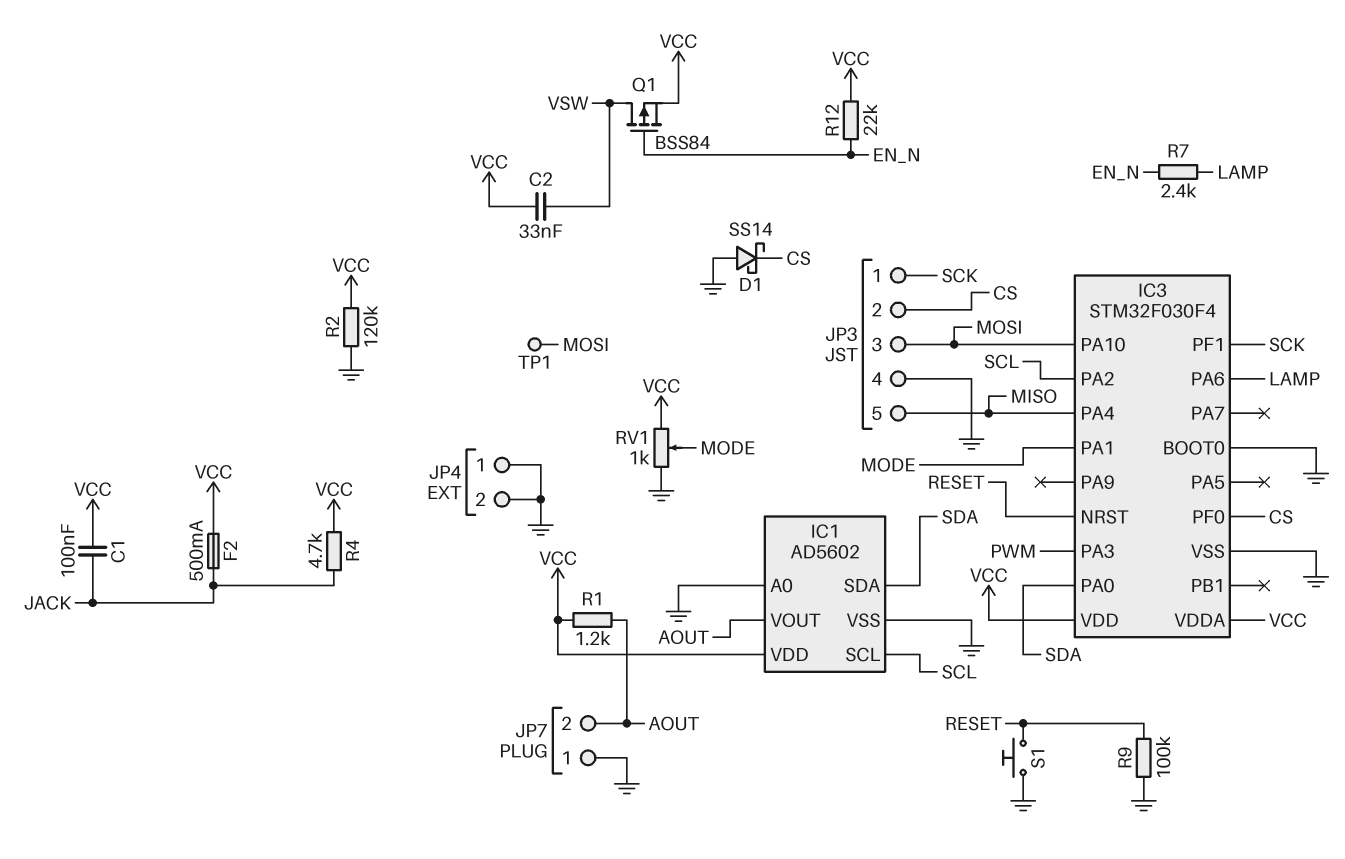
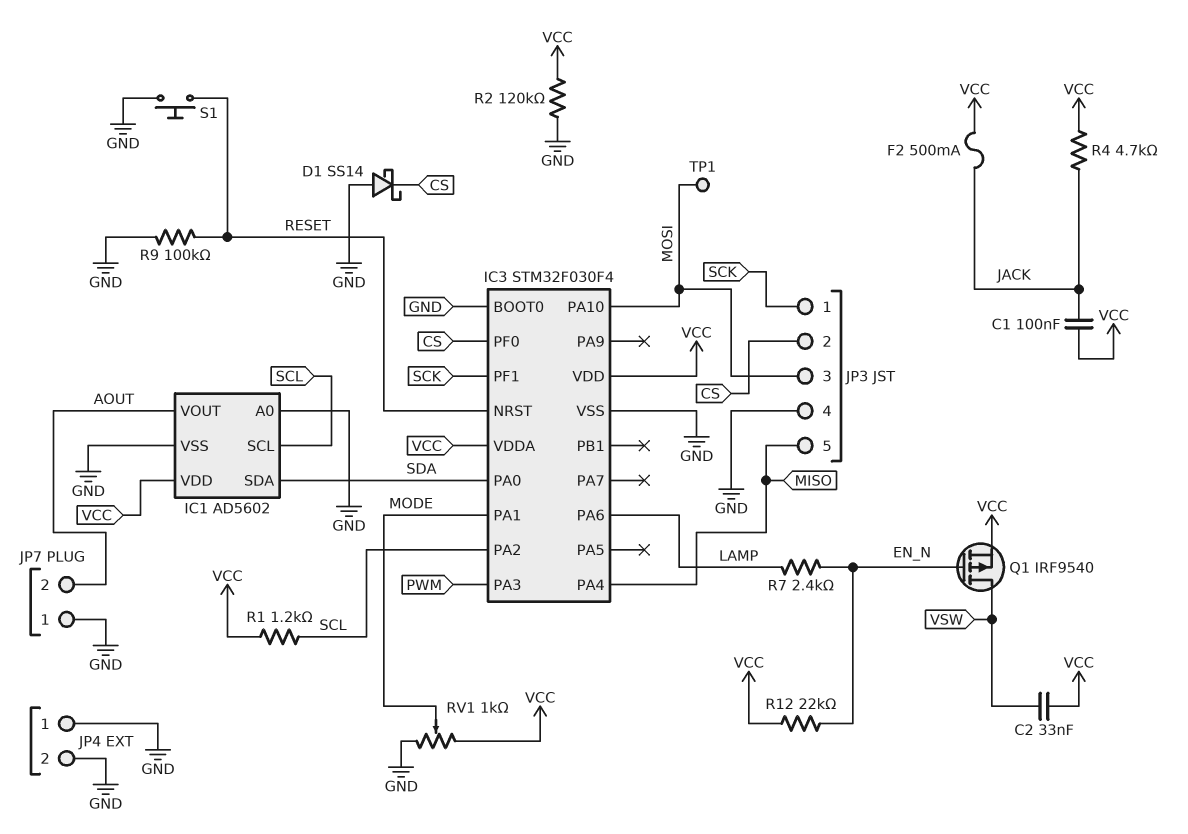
Q1: PMOS BSS84 (G EN_N, D VSW, S VCC) -> PMOS IRF9540 (G EN_N, D VSW, S VCC)
R1: 1.2k (AOUT, VCC) -> 1.2k (SCL, VCC)

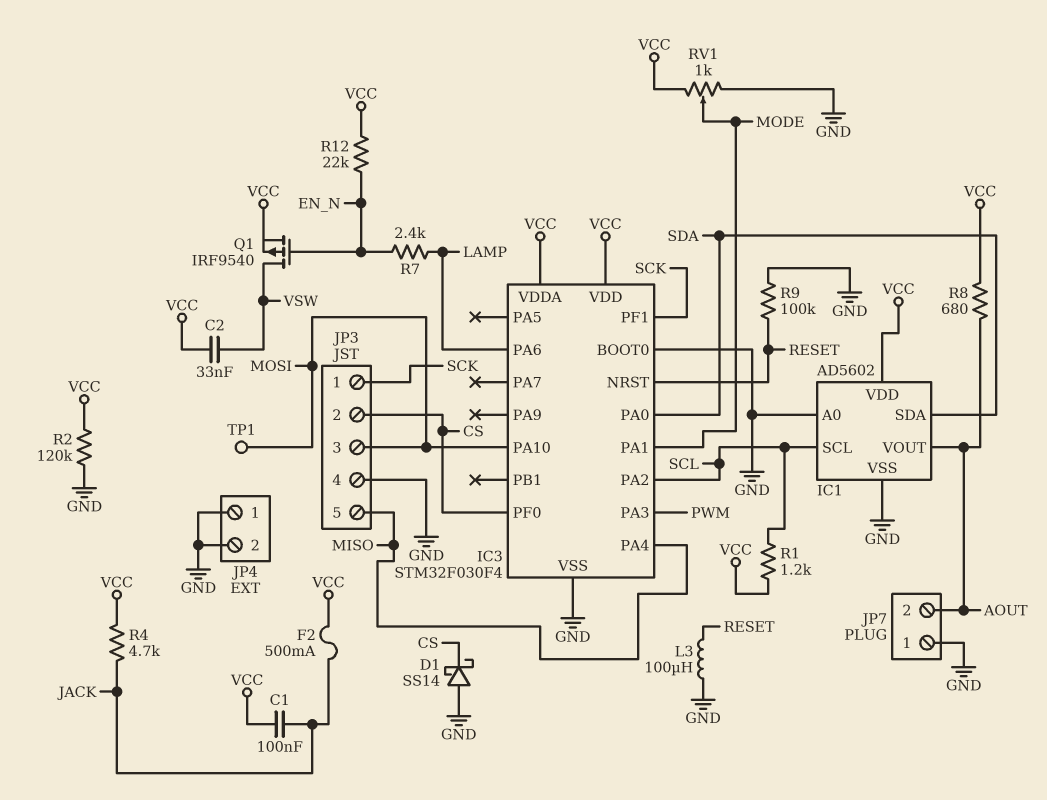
L3: none -> 100uH (GND, RESET)
R8: none -> 680 (AOUT, VCC)
S1: button (GND, RESET) -> none

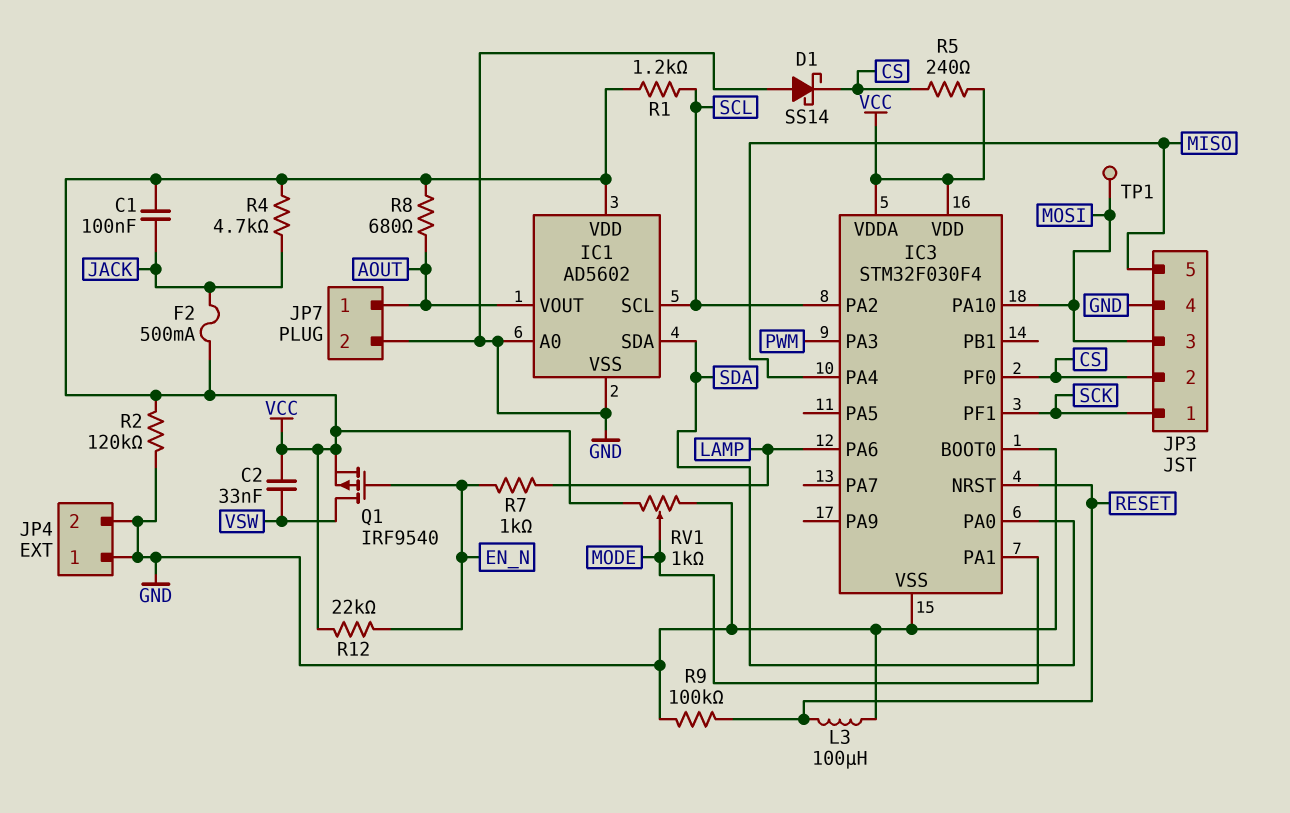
JP7 pin 1: GND -> AOUT
JP7 pin 2: AOUT -> GND
R5: none -> 240 (CS, VCC)
R7: 2.4k (EN_N, LAMP) -> 1k (EN_N, LAMP)

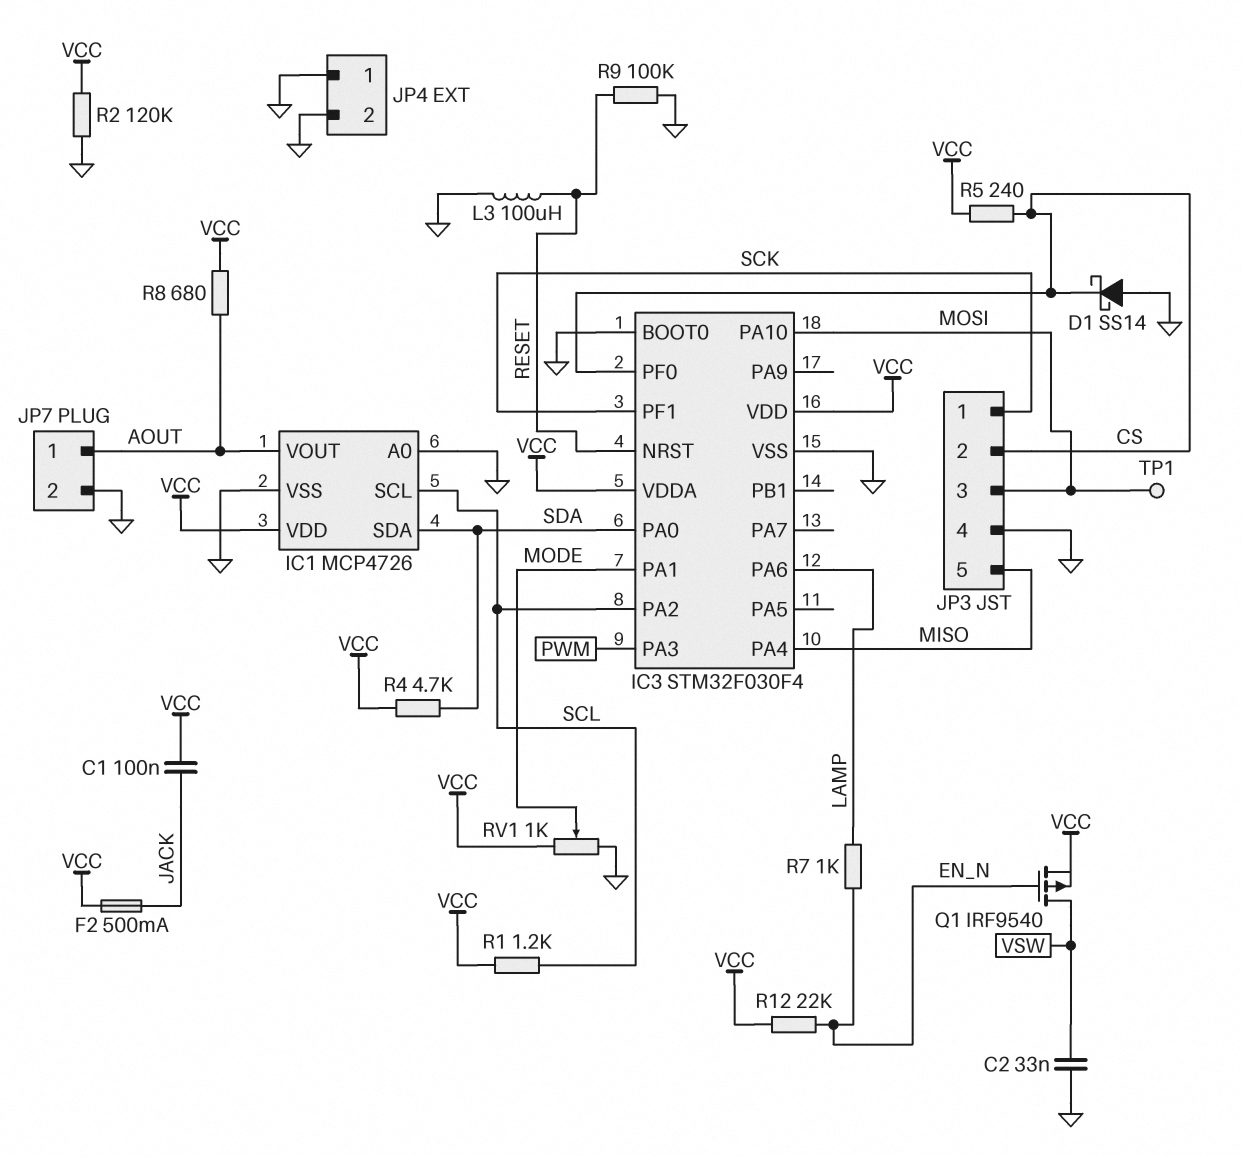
C2: 33nF (VCC, VSW) -> 33nF (GND, VSW)
IC1: AD5602 -> MCP4726
R4: 4.7k (JACK, VCC) -> 4.7k (SDA, VCC)

